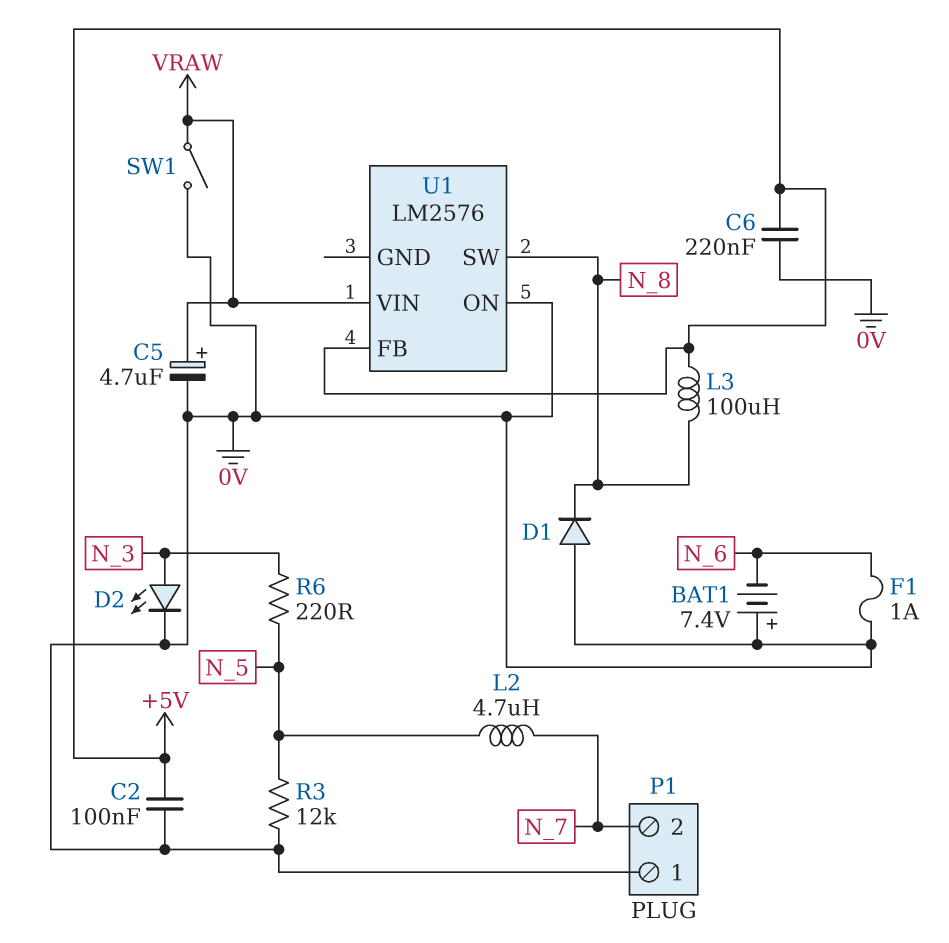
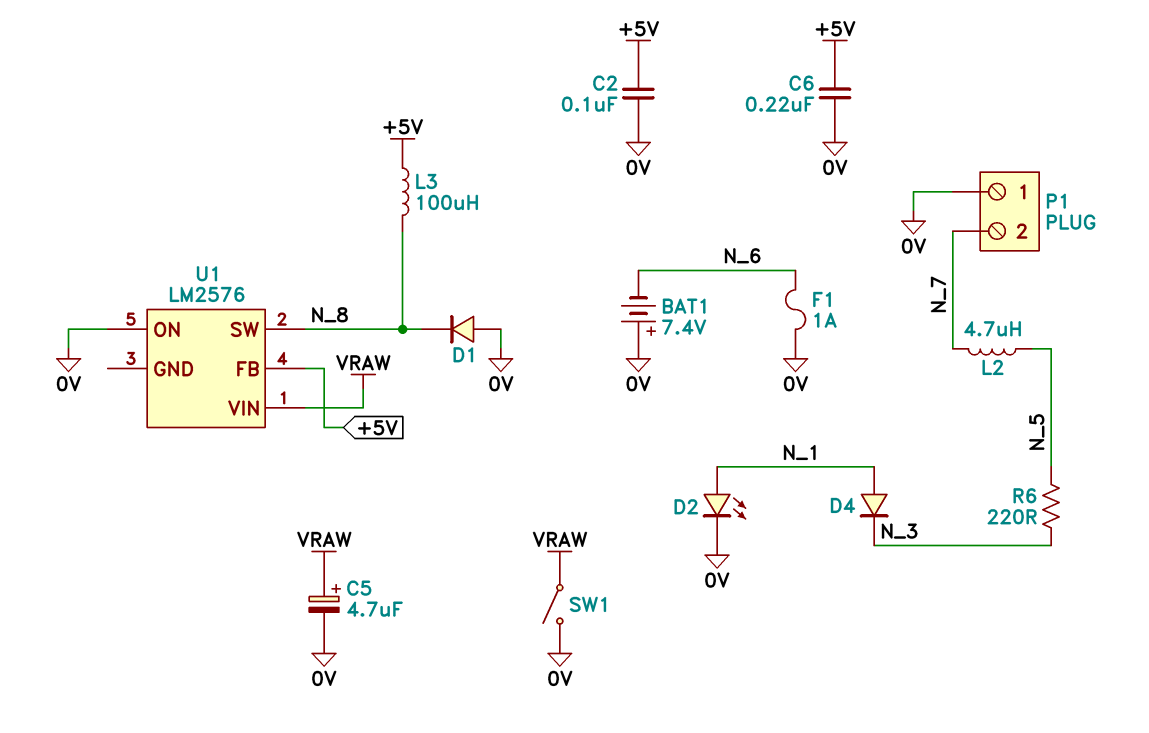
D2: LED (A N_3, K 0V) -> LED (A N_1, K 0V)
D4: none -> diode (A N_1, K N_3)
R3: 12k (0V, N_5) -> none

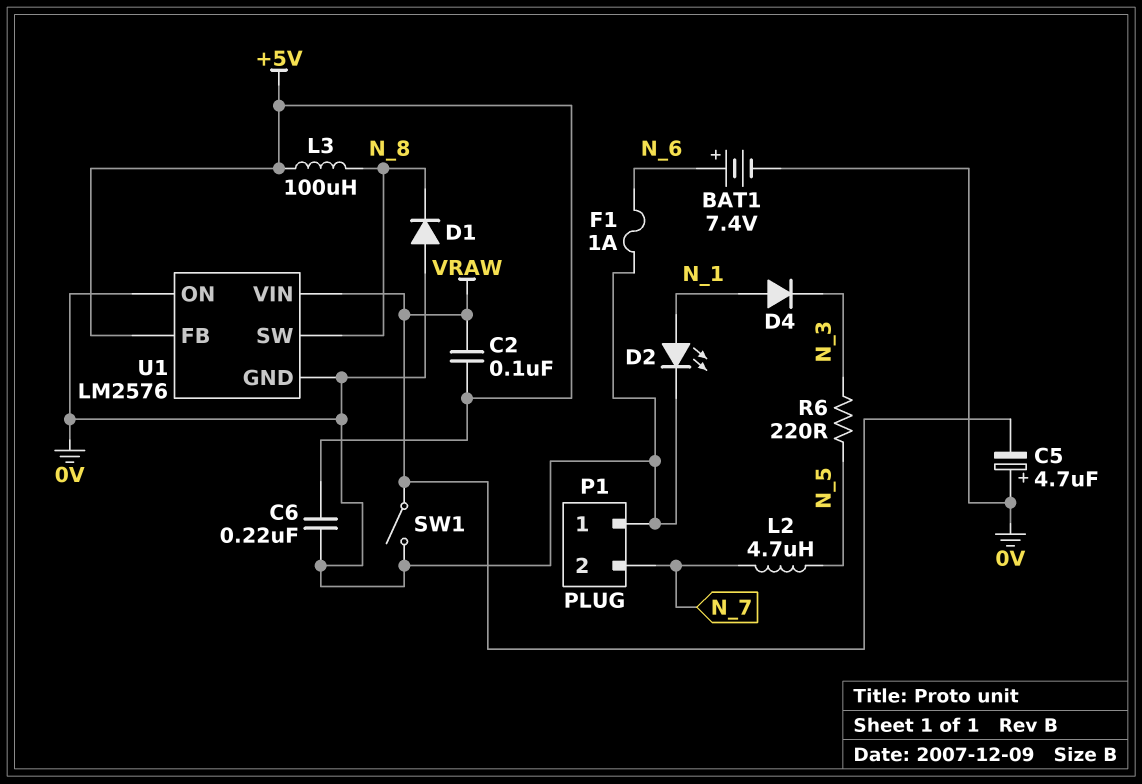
BAT1: 7.4V (plus 0V, minus N_6) -> 7.4V (plus N_6, minus 0V)
C2: 100nF (+5V, 0V) -> 100nF (+5V, VRAW)
C5: 4.7uF (plus VRAW, minus 0V) -> 4.7uF (plus 0V, minus VRAW)
U1 pin GND: none -> 0V

